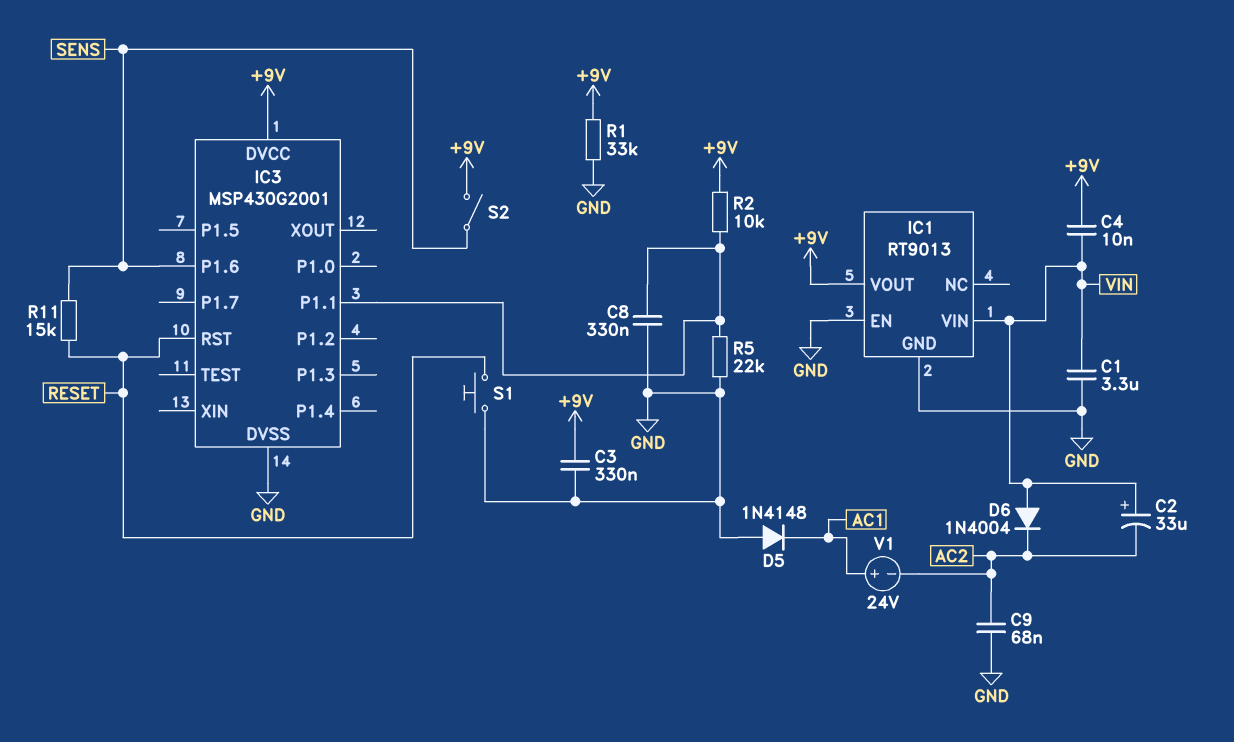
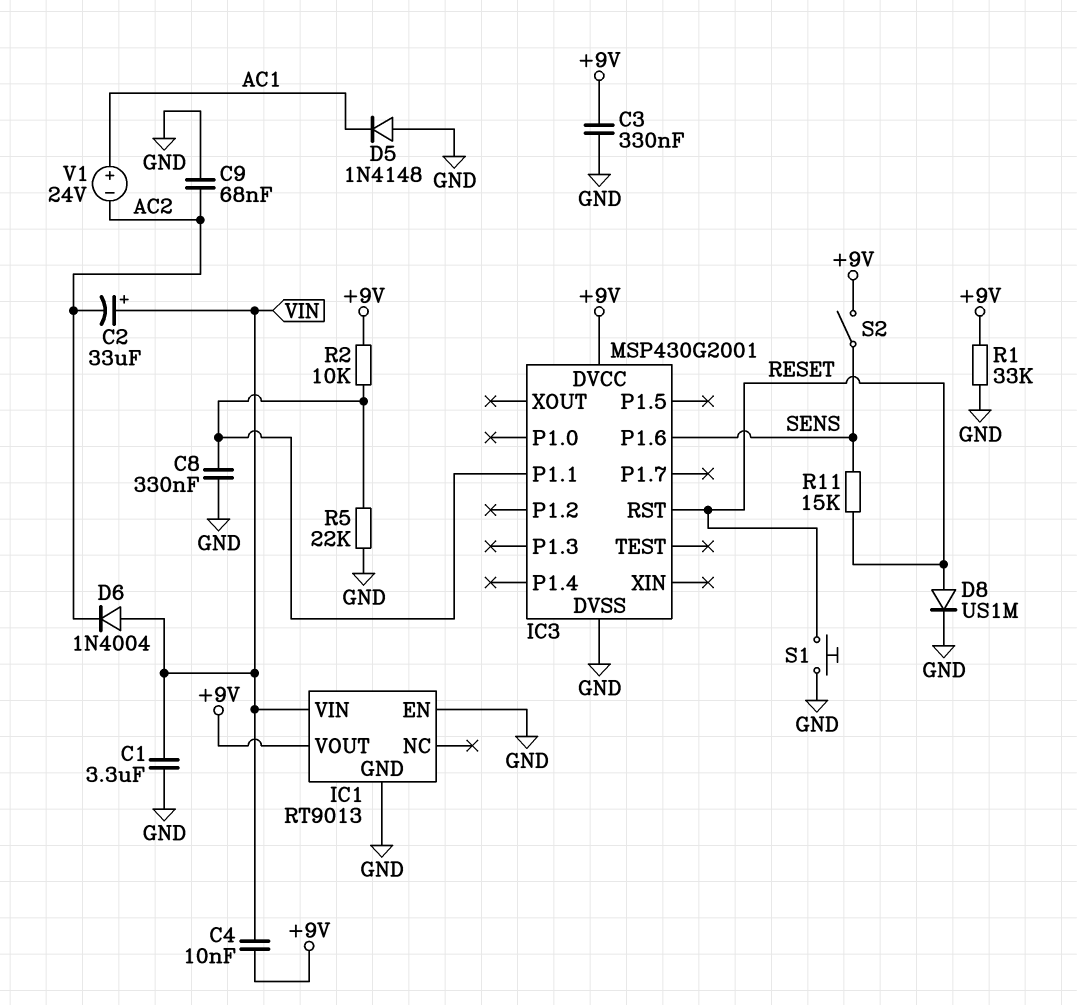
D8: none -> diode US1M (A RESET, K GND)

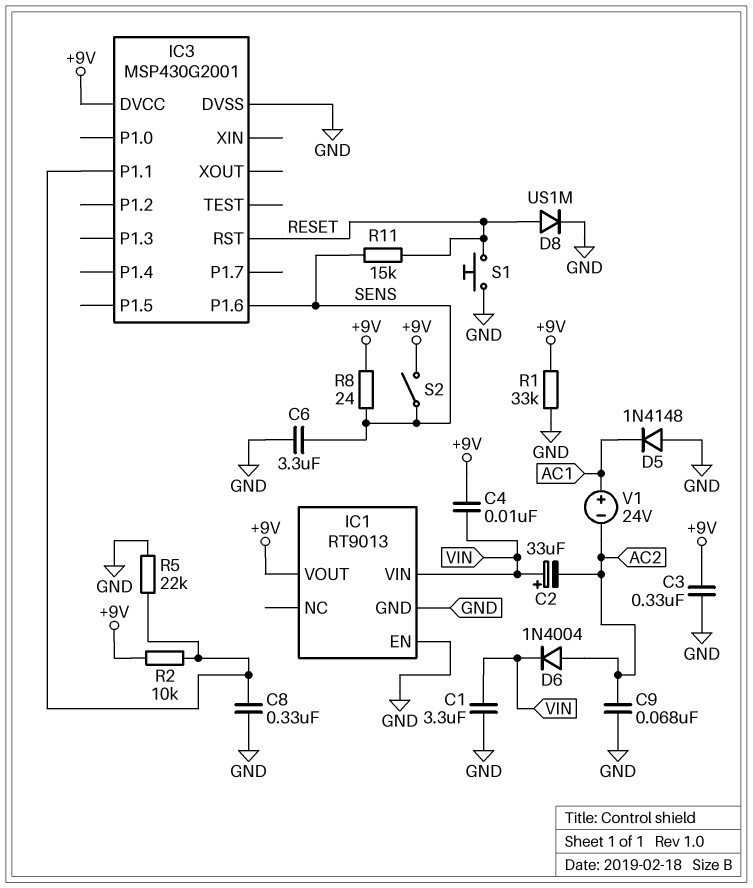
C6: none -> 3.3uF (GND, SENS)
D6: diode 1N4004 (A VIN, K AC2) -> diode 1N4004 (A AC2, K VIN)
R8: none -> 24 (+9V, SENS)

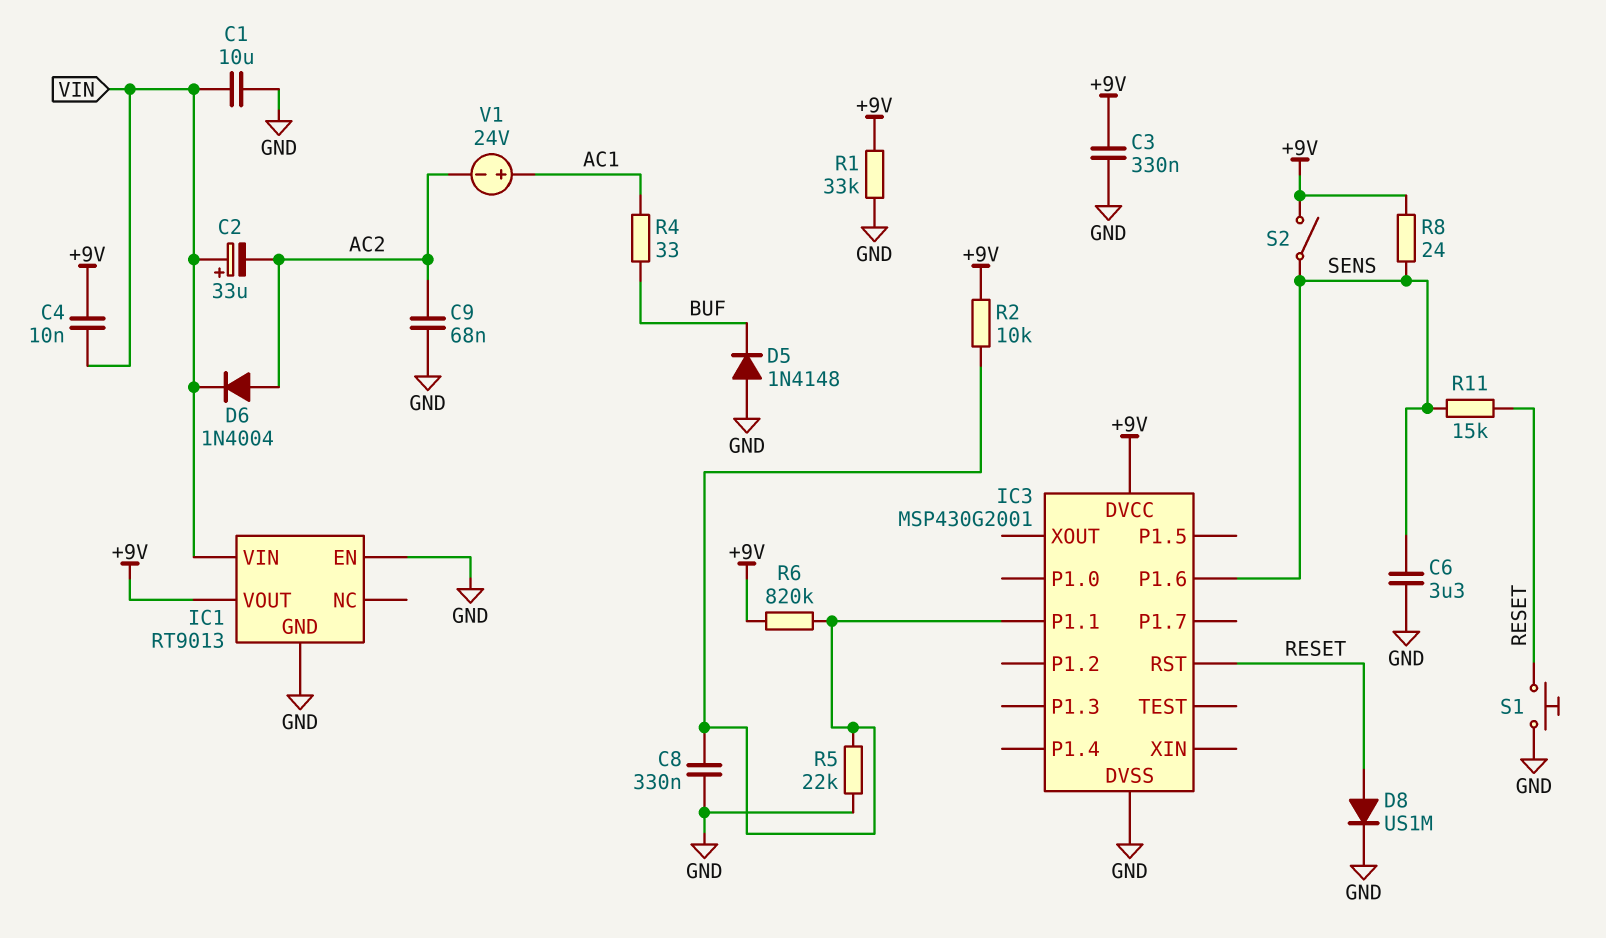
C1: 3.3uF (GND, VIN) -> 10uF (GND, VIN)
D5: diode 1N4148 (A GND, K AC1) -> diode 1N4148 (A GND, K BUF)
R4: none -> 33 (AC1, BUF)
R6: none -> 820k (+9V, IC3/P1.1)

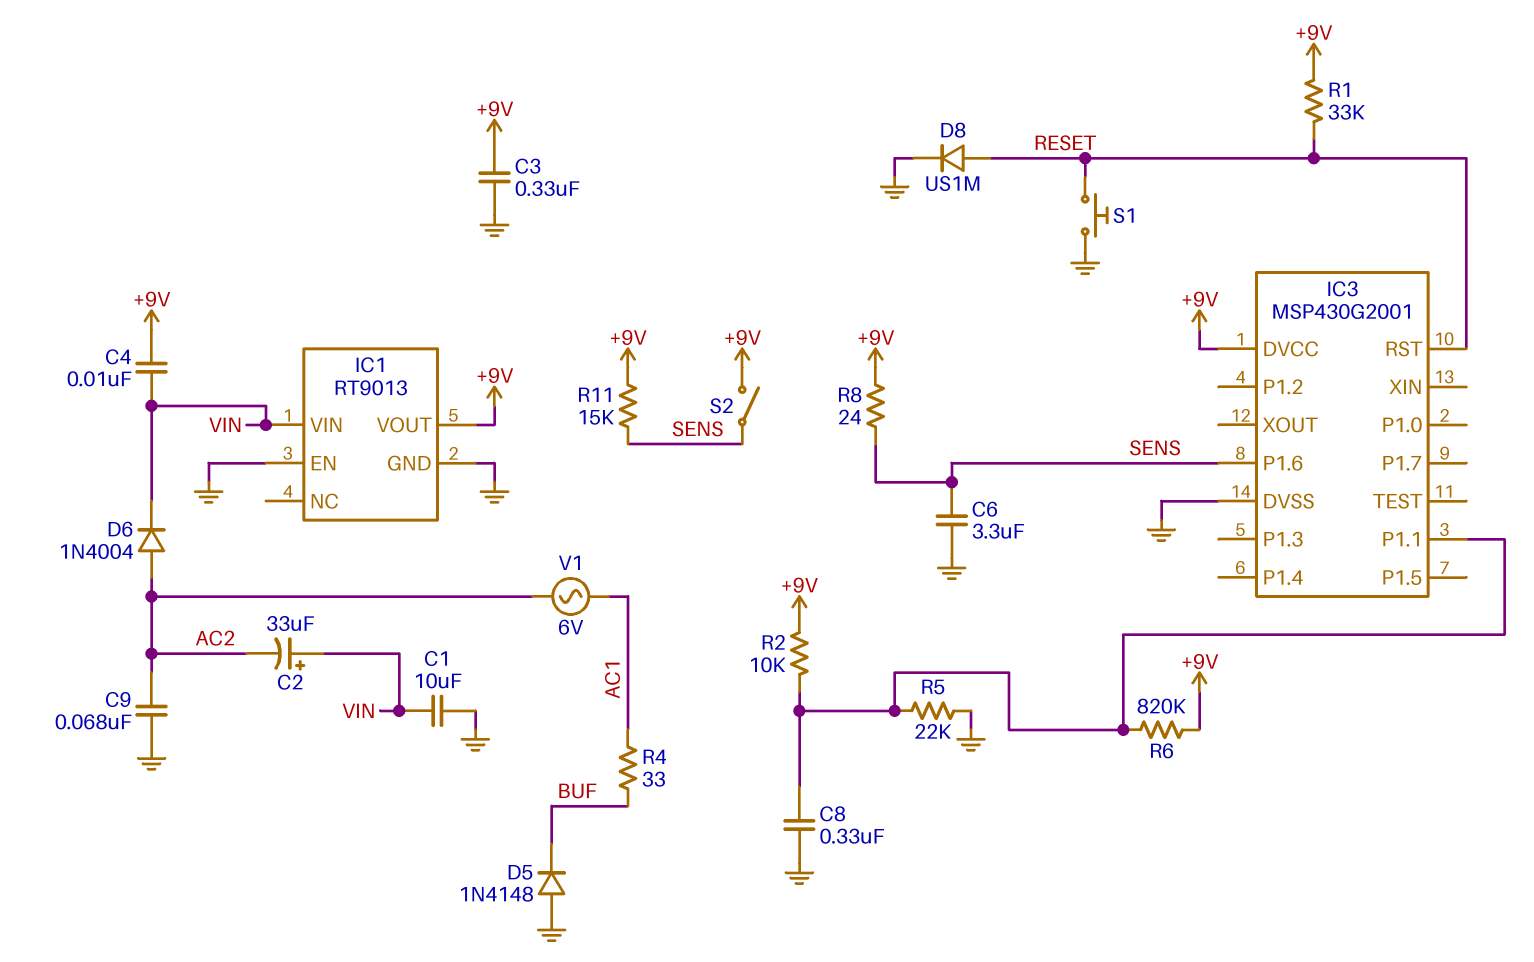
R1: 33k (+9V, GND) -> 33k (+9V, RESET)
R11: 15k (RESET, SENS) -> 15k (+9V, SENS)
V1: 24V (plus AC1, minus AC2) -> AC 6V (AC1, AC2)

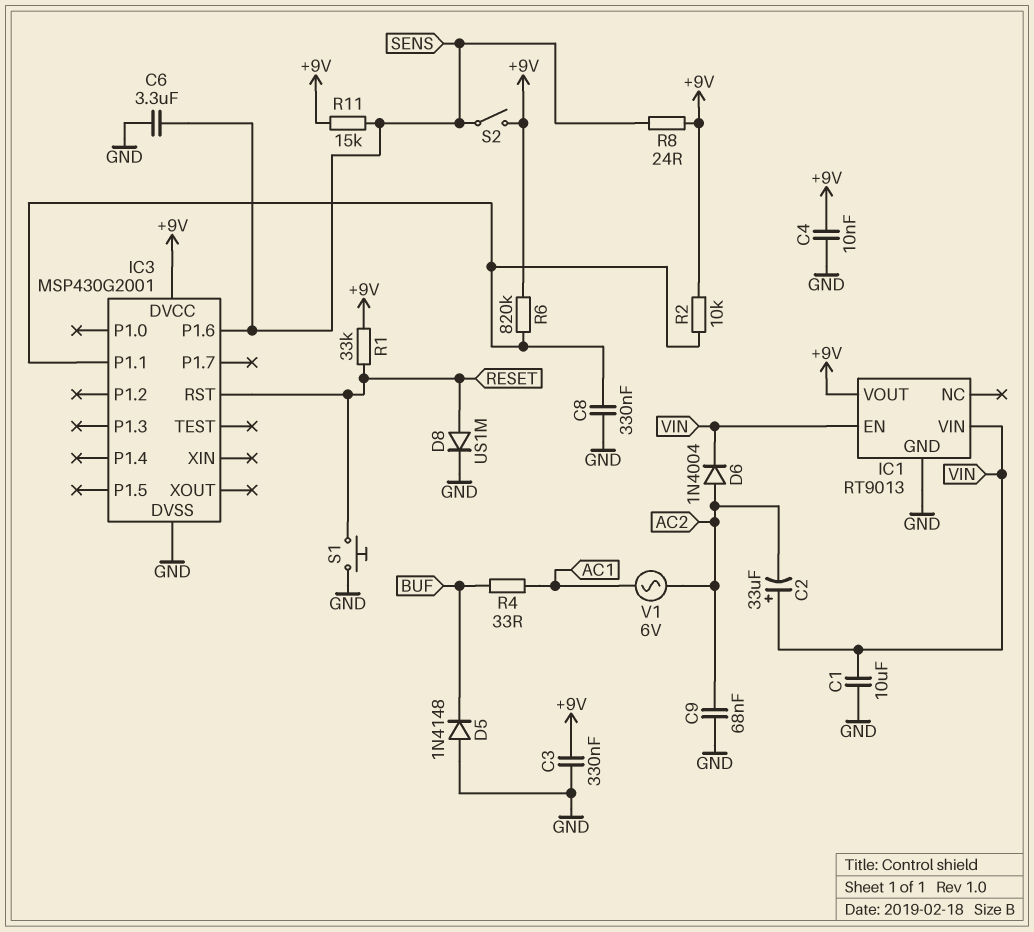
C4: 10nF (+9V, VIN) -> 10nF (+9V, GND)
IC1 pin EN: GND -> VIN
R5: 22k (GND, IC3/P1.1) -> none

